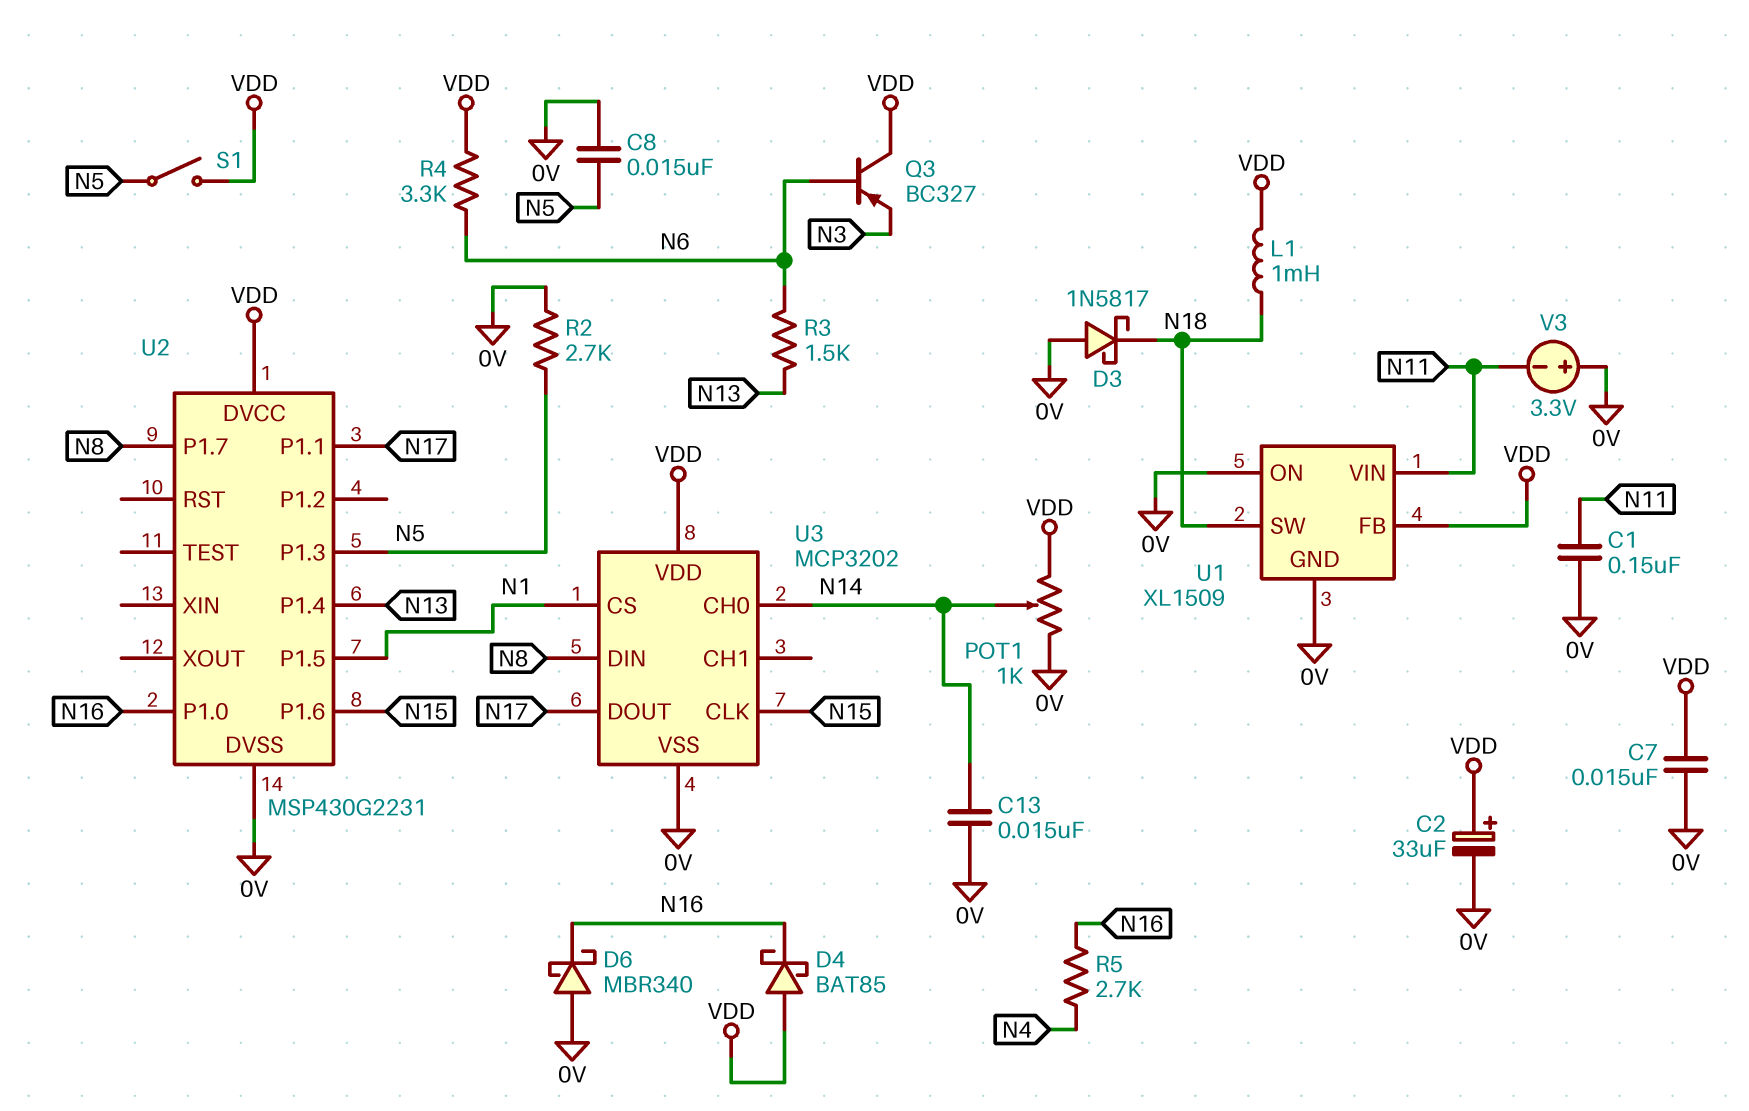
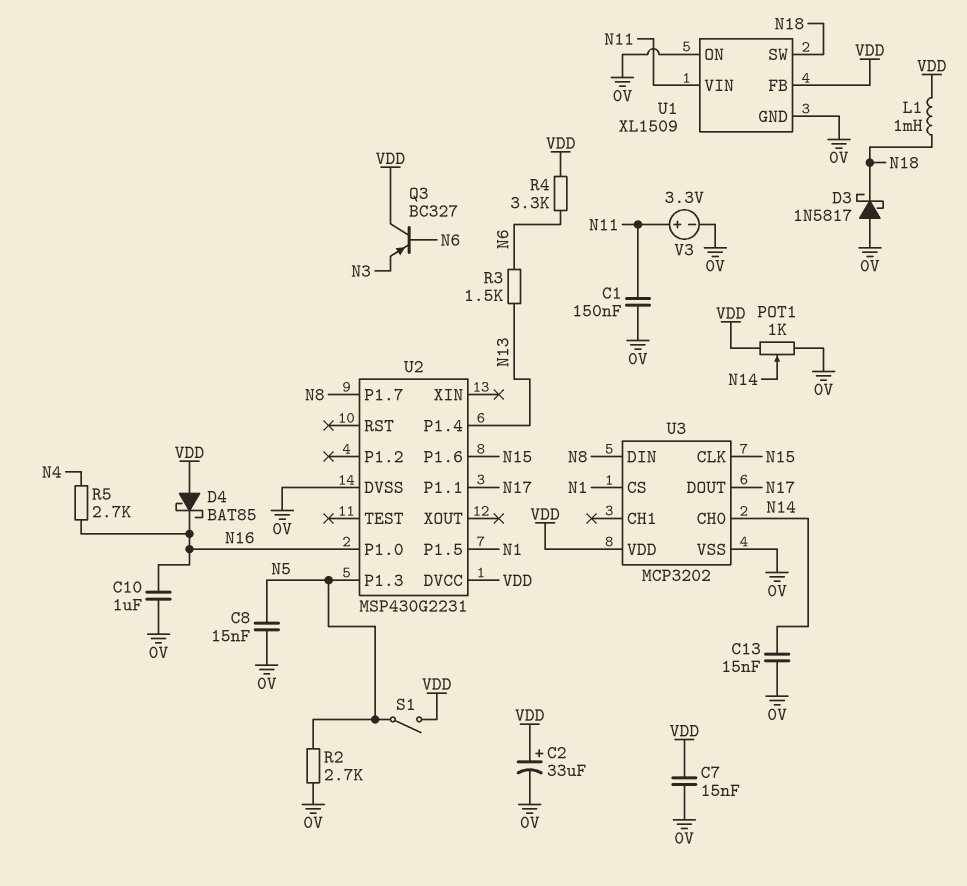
C10: none -> 1uF (0V, N16)
D6: schottky MBR340 (A 0V, K N16) -> none
V3: 3.3V (plus 0V, minus N11) -> 3.3V (plus N11, minus 0V)

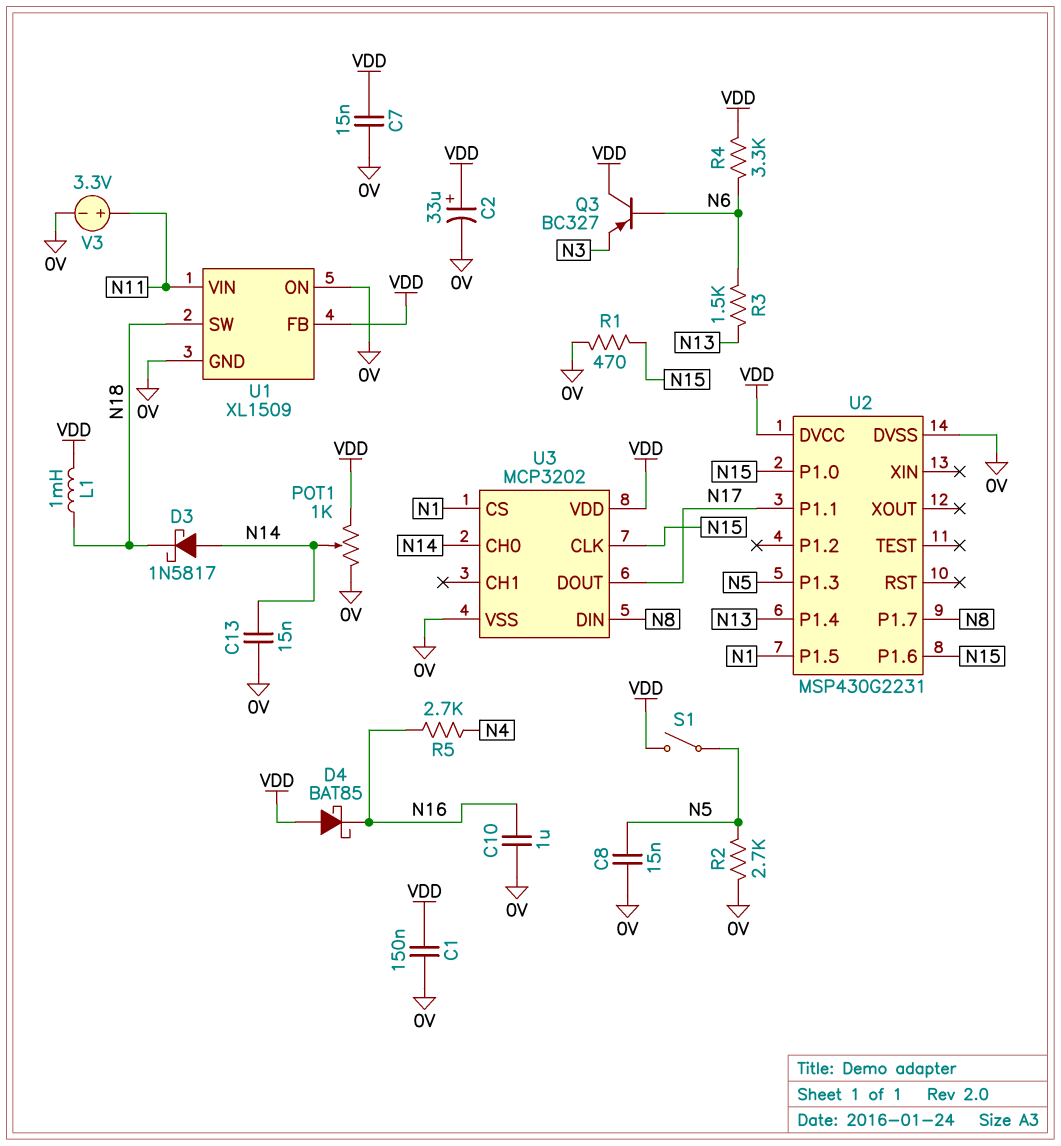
C1: 150nF (0V, N11) -> 150nF (0V, VDD)
D3: schottky 1N5817 (A 0V, K N18) -> schottky 1N5817 (A N14, K N18)
R1: none -> 470 (0V, N15)
U2 pin P1.0: N16 -> N15

